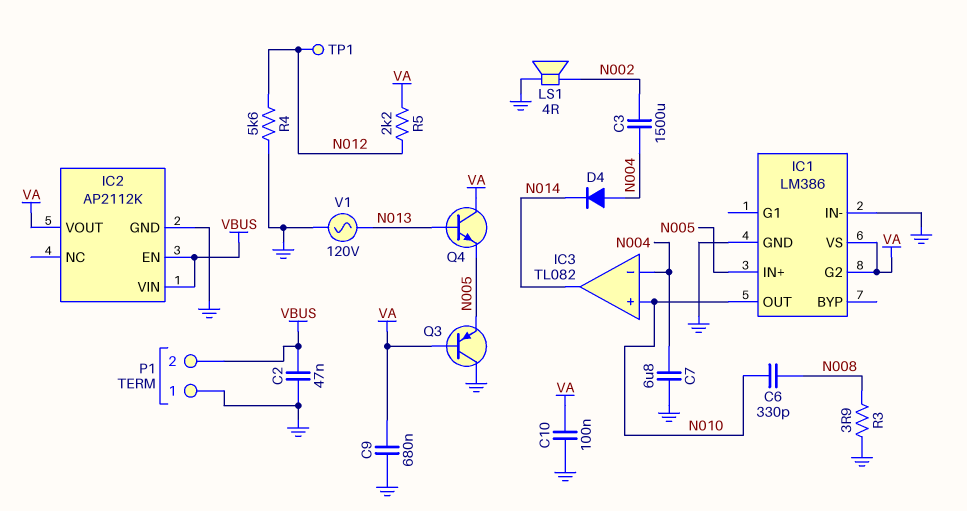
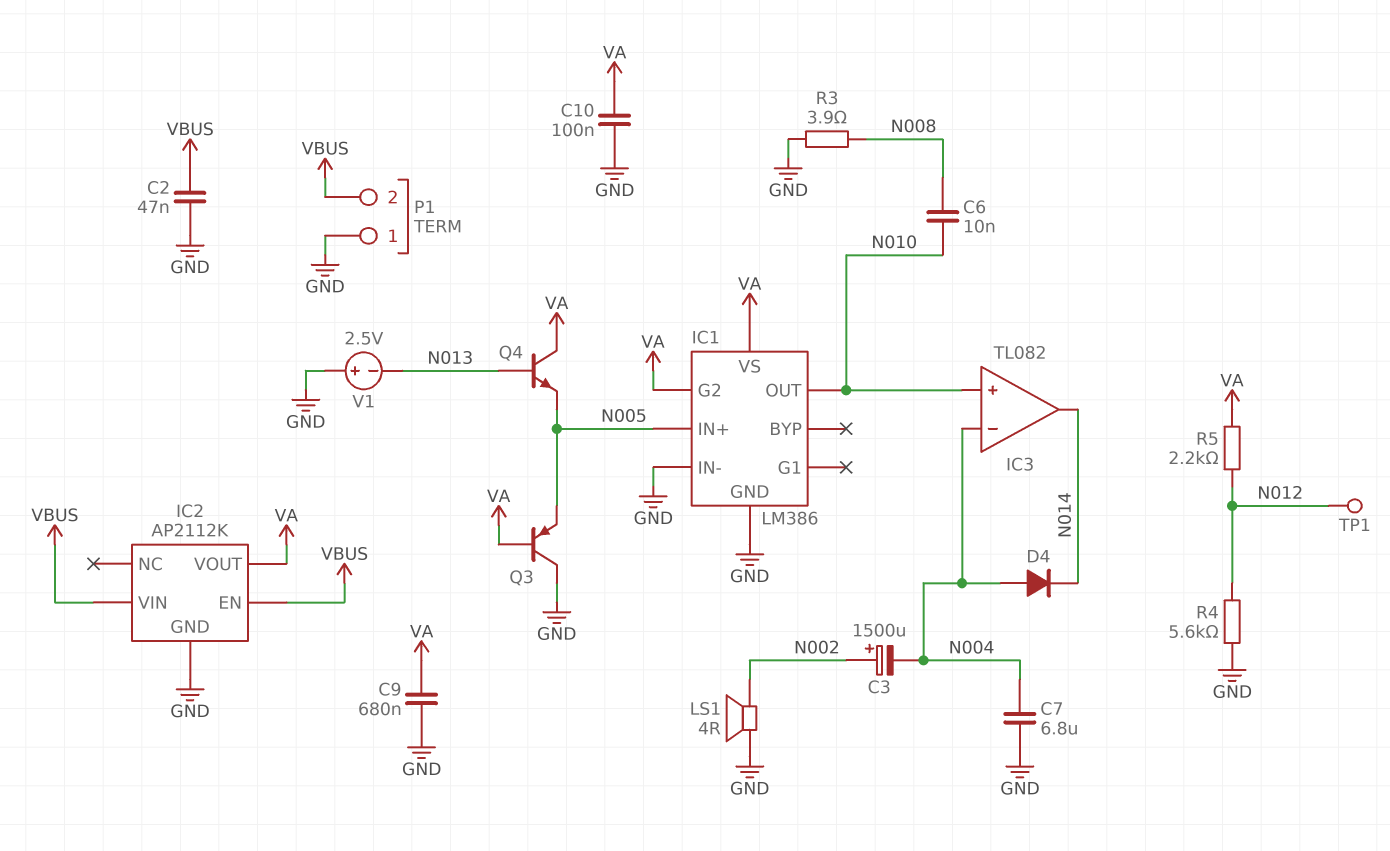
C3: 1500uF (N002, N004) -> 1500uF (plus N002, minus N004)
C6: 330pF (N008, N010) -> 10nF (N008, N010)
V1: AC 120V (GND, N013) -> 2.5V (plus GND, minus N013)

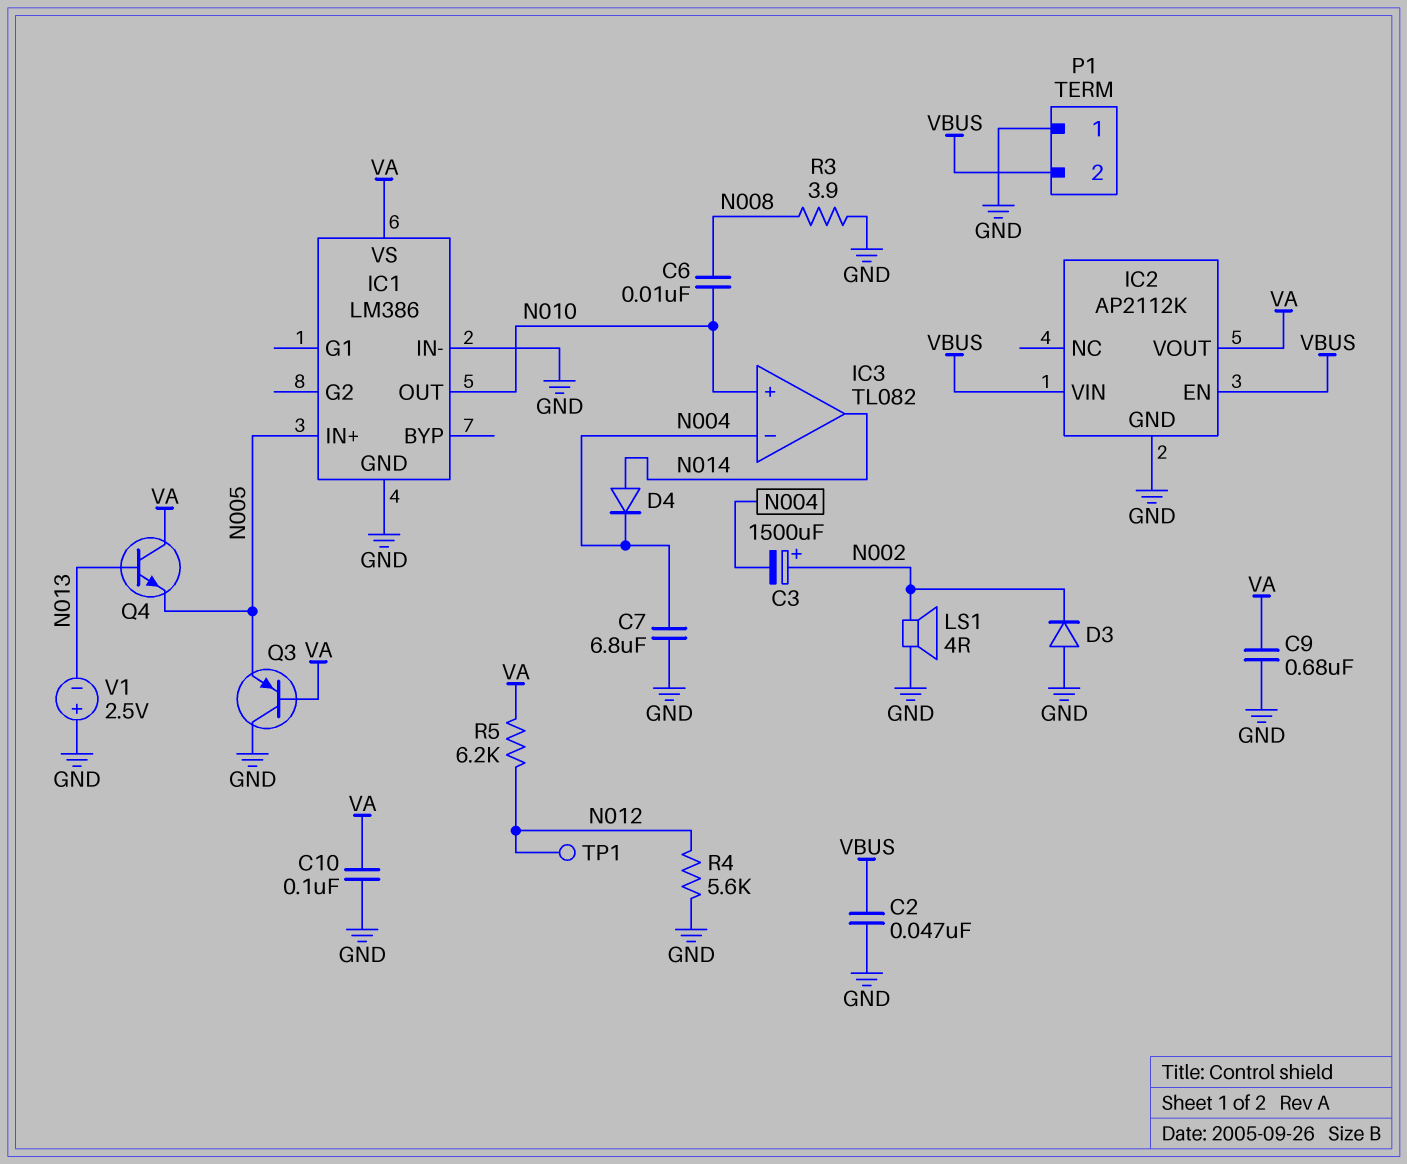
D3: none -> diode (A GND, K N002)
D4: diode (A N004, K N014) -> diode (A N014, K N004)
IC1 pin G2: VA -> none
R5: 2.2k (N012, VA) -> 6.2k (N012, VA)

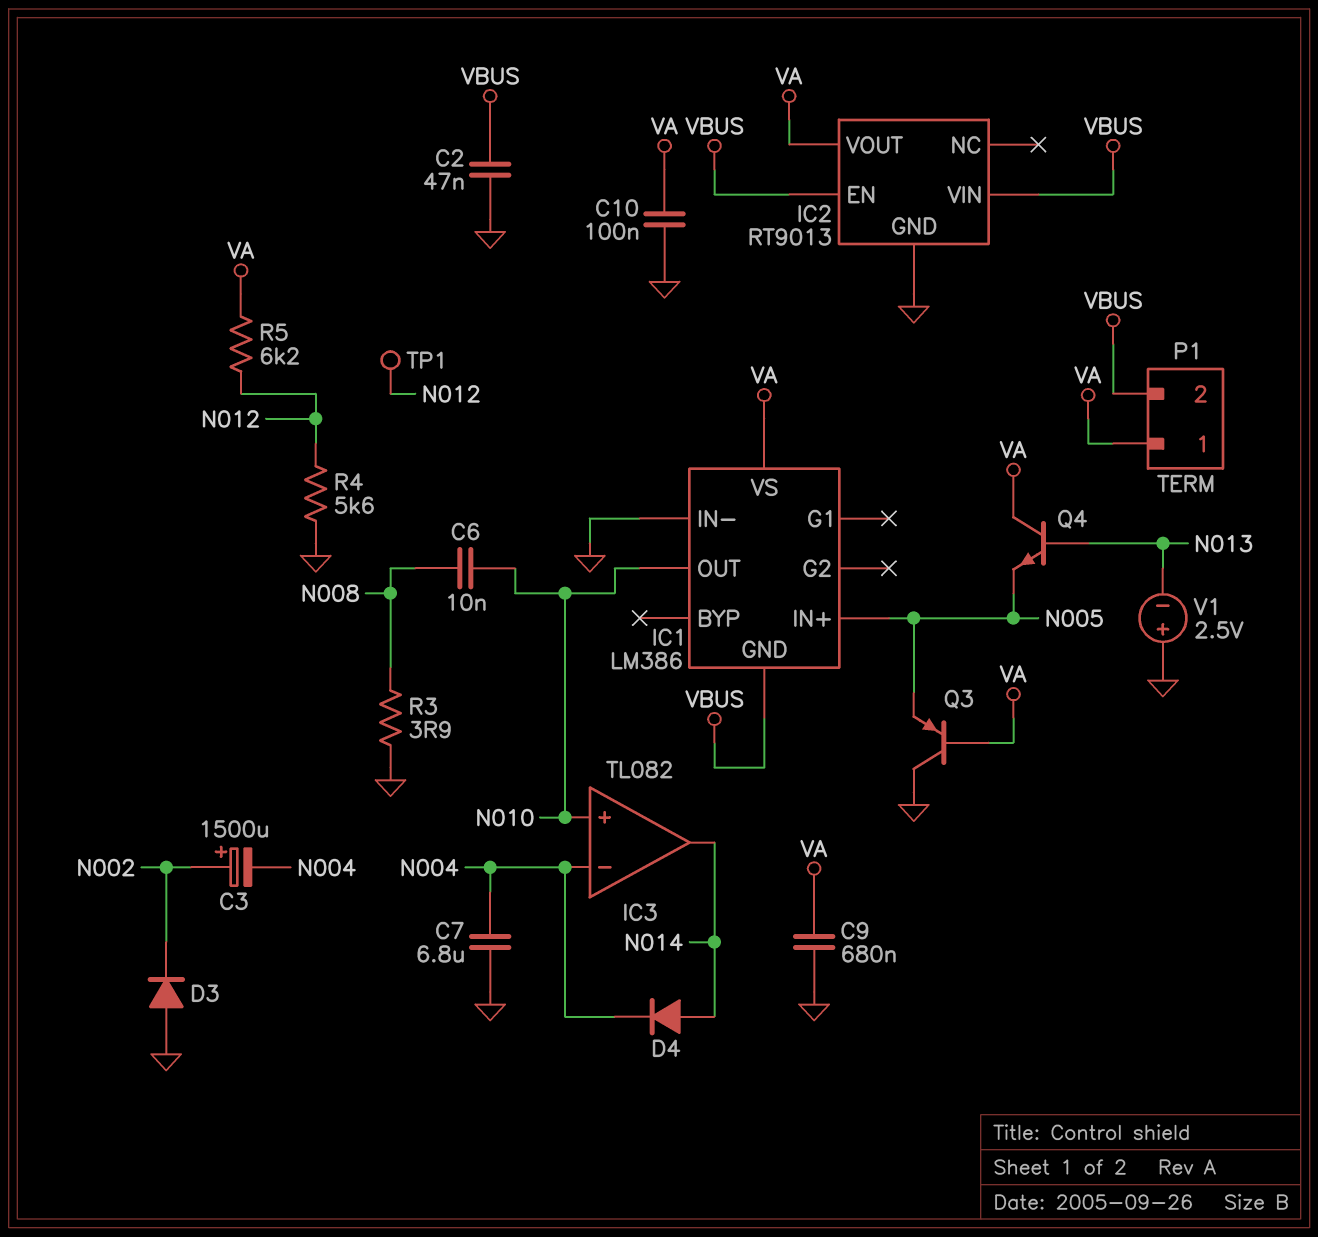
IC1 pin GND: GND -> VBUS
IC2: AP2112K -> RT9013
LS1: speaker 4R (GND, N002) -> none
P1 pin 1: GND -> VA

